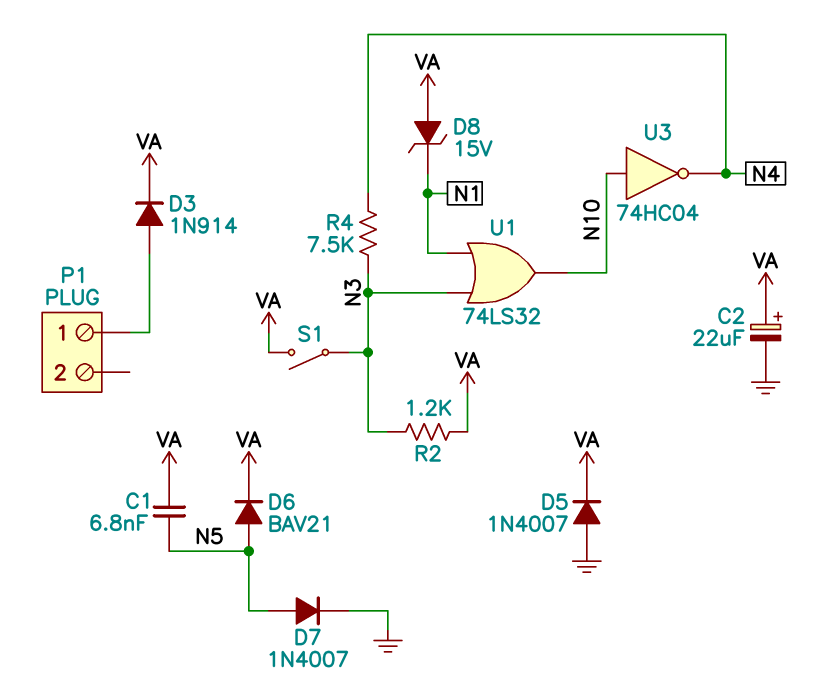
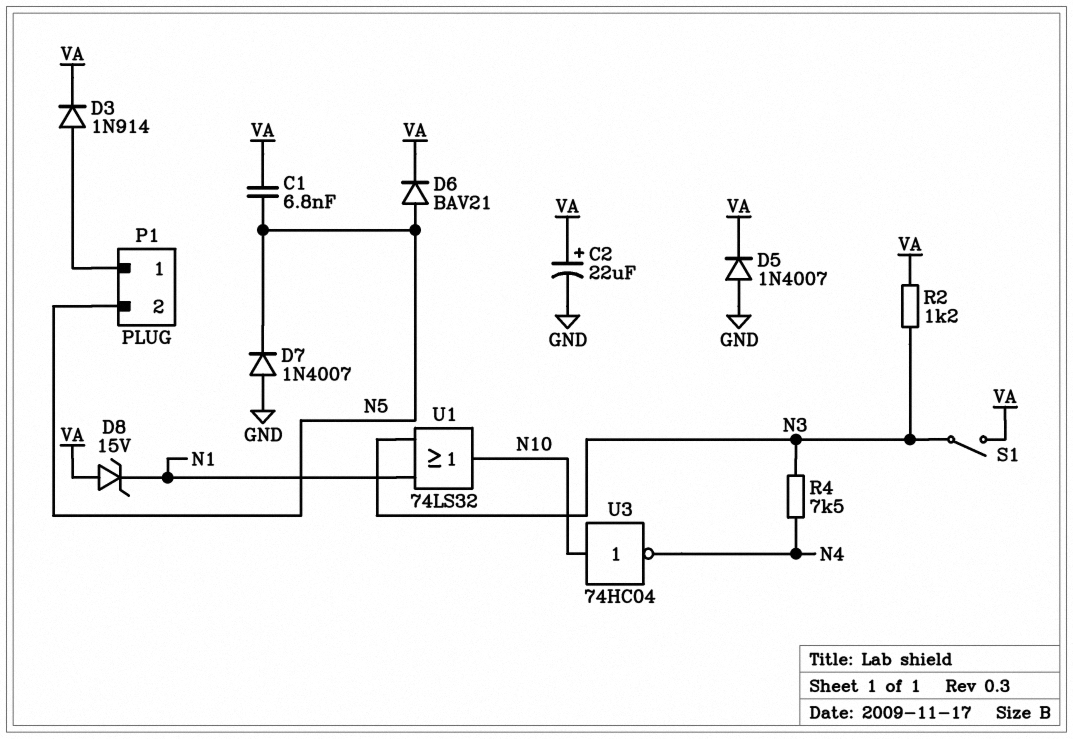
D7: diode 1N4007 (A N5, K GND) -> diode 1N4007 (A GND, K N5)
P1 pin 2: none -> N5

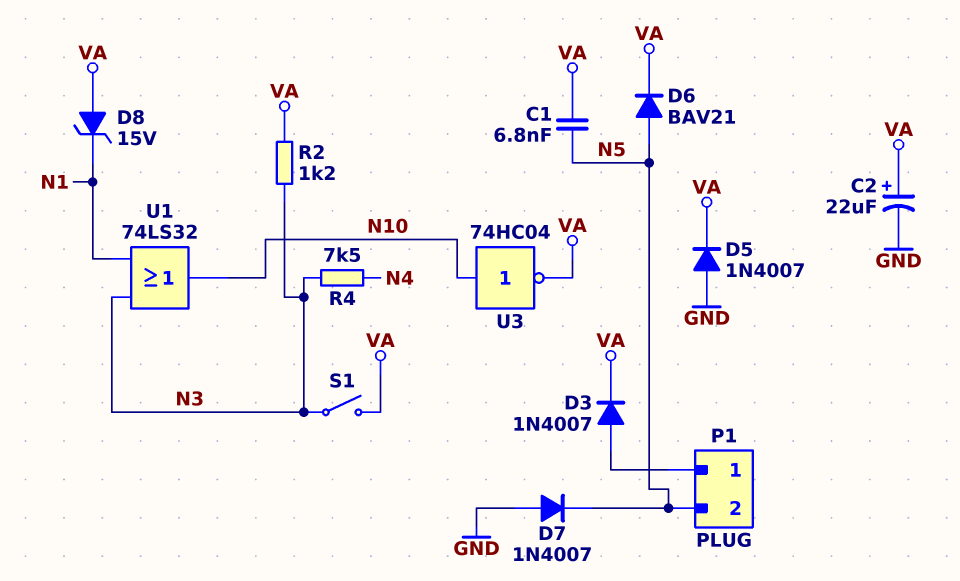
D3: diode 1N914 (A P1/1, K VA) -> diode 1N4007 (A P1/1, K VA)
U3: NOT 74HC04 (in N10, out N4) -> NOT 74HC04 (in N10, out VA)

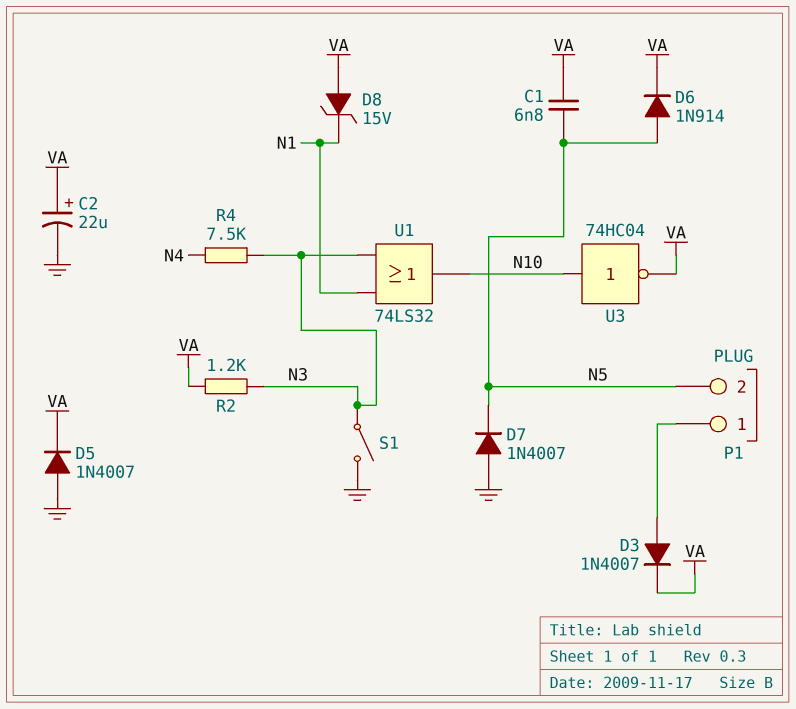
D6: diode BAV21 (A N5, K VA) -> diode 1N914 (A N5, K VA)
S1: switch (N3, VA) -> switch (GND, N3)

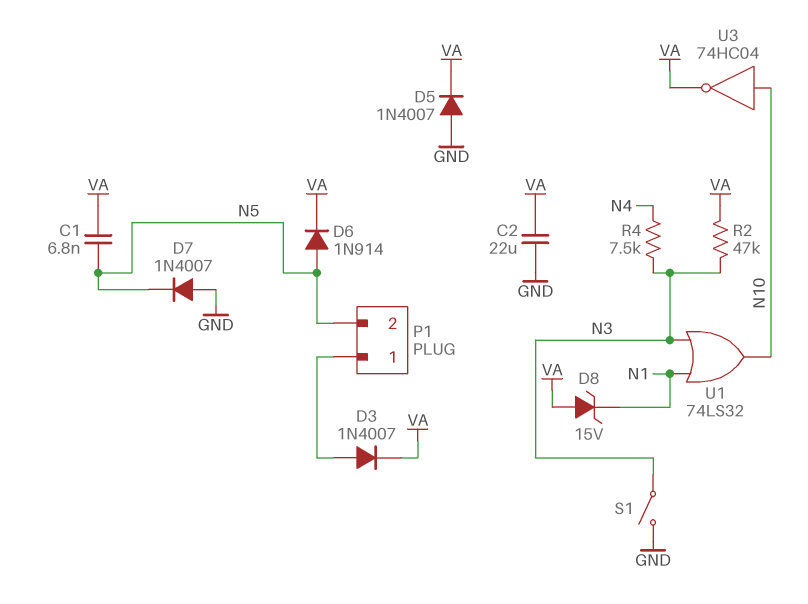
C2: 22uF (plus VA, minus GND) -> 22uF (GND, VA)
R2: 1.2k (N3, VA) -> 47k (N3, VA)

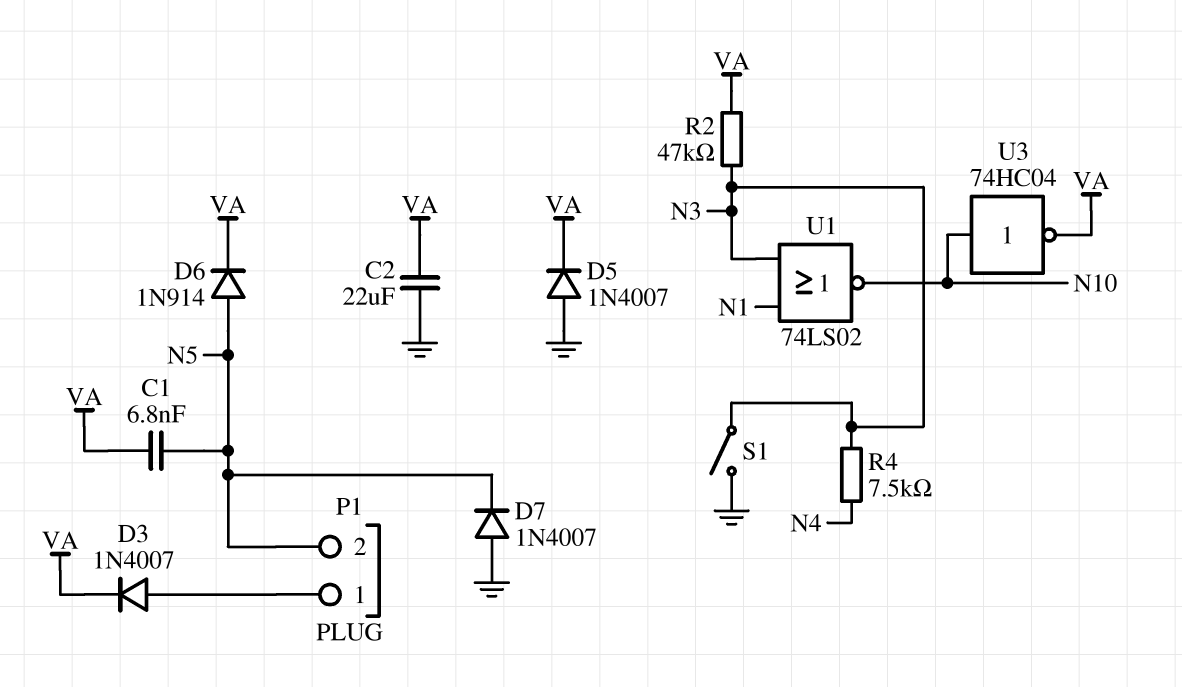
D8: zener 15V (A VA, K N1) -> none
U1: OR 74LS32 (in N1, in N3, out N10) -> NOR 74LS02 (in N1, in N3, out N10)

